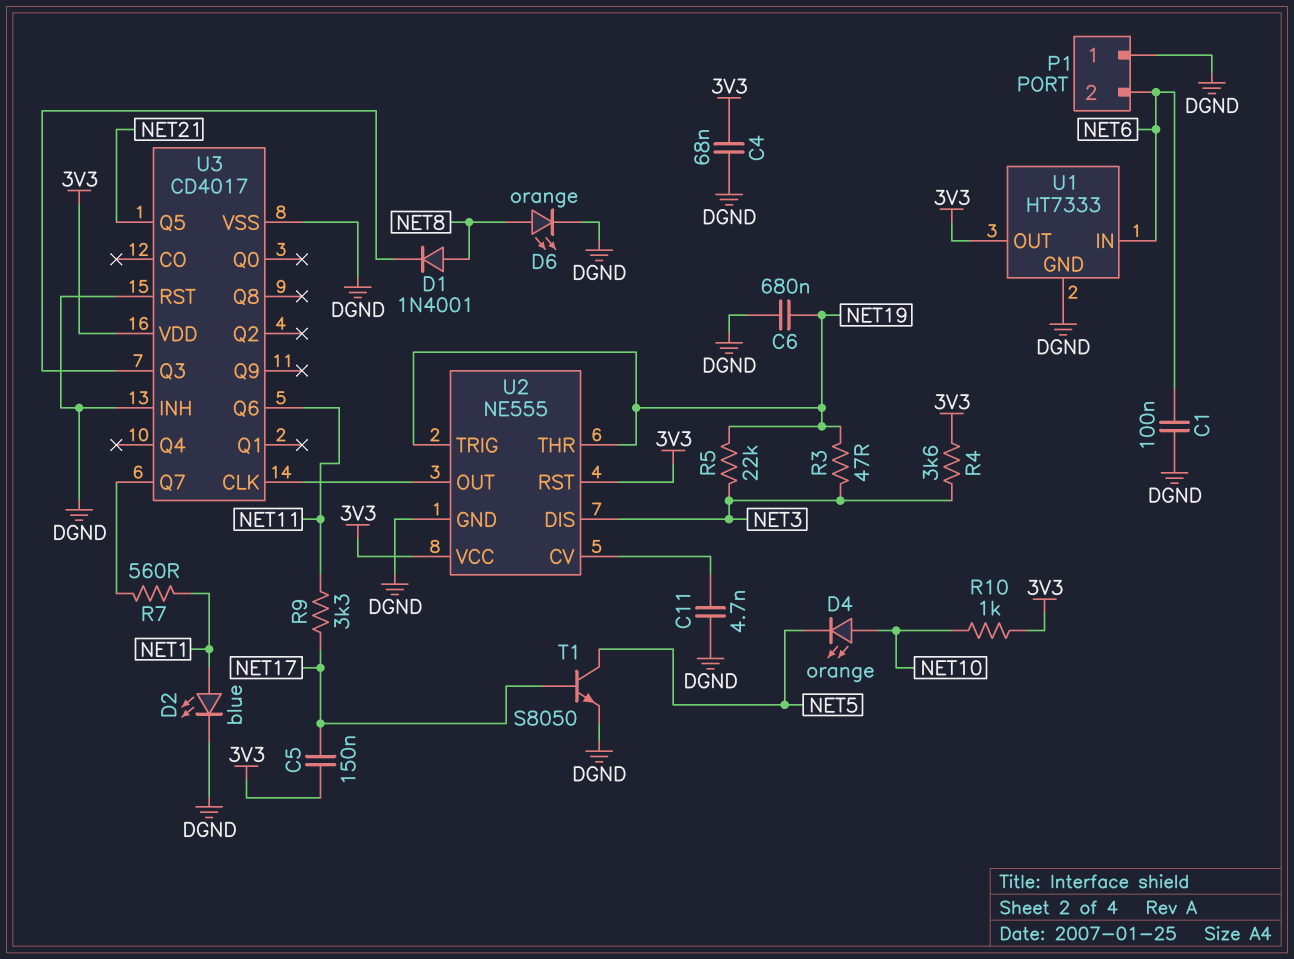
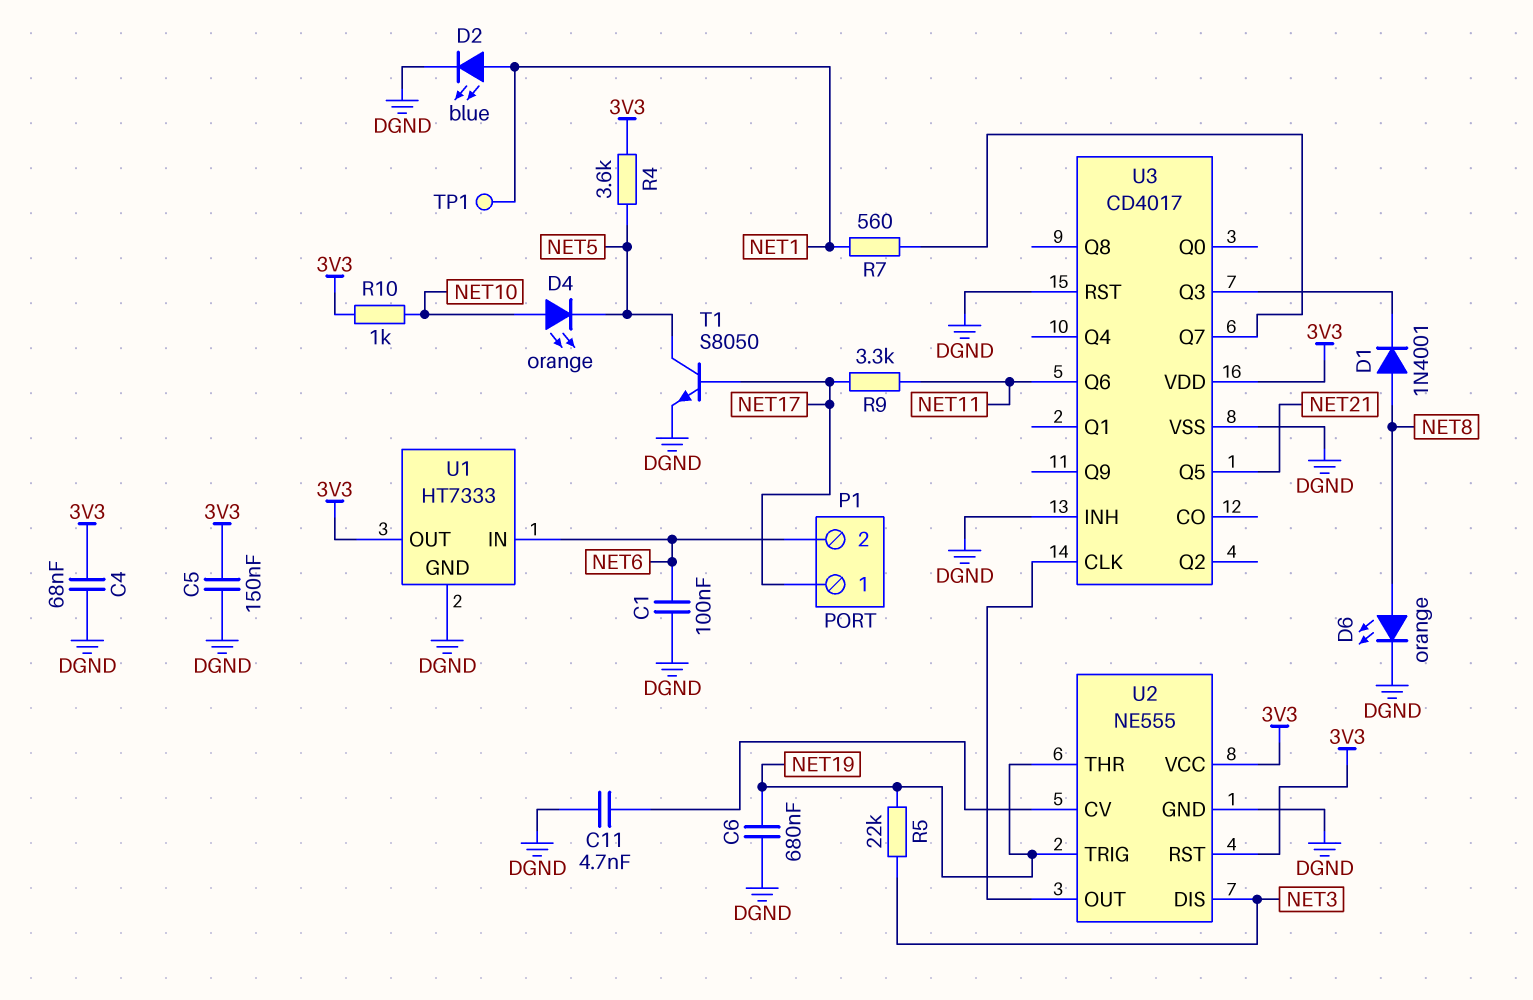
C5: 150nF (3V3, NET17) -> 150nF (3V3, DGND)
P1 pin 1: DGND -> NET17
R3: 47 (NET3, NET19) -> none
R4: 3.6k (3V3, NET3) -> 3.6k (3V3, NET5)
TP1: none -> test point (NET1)

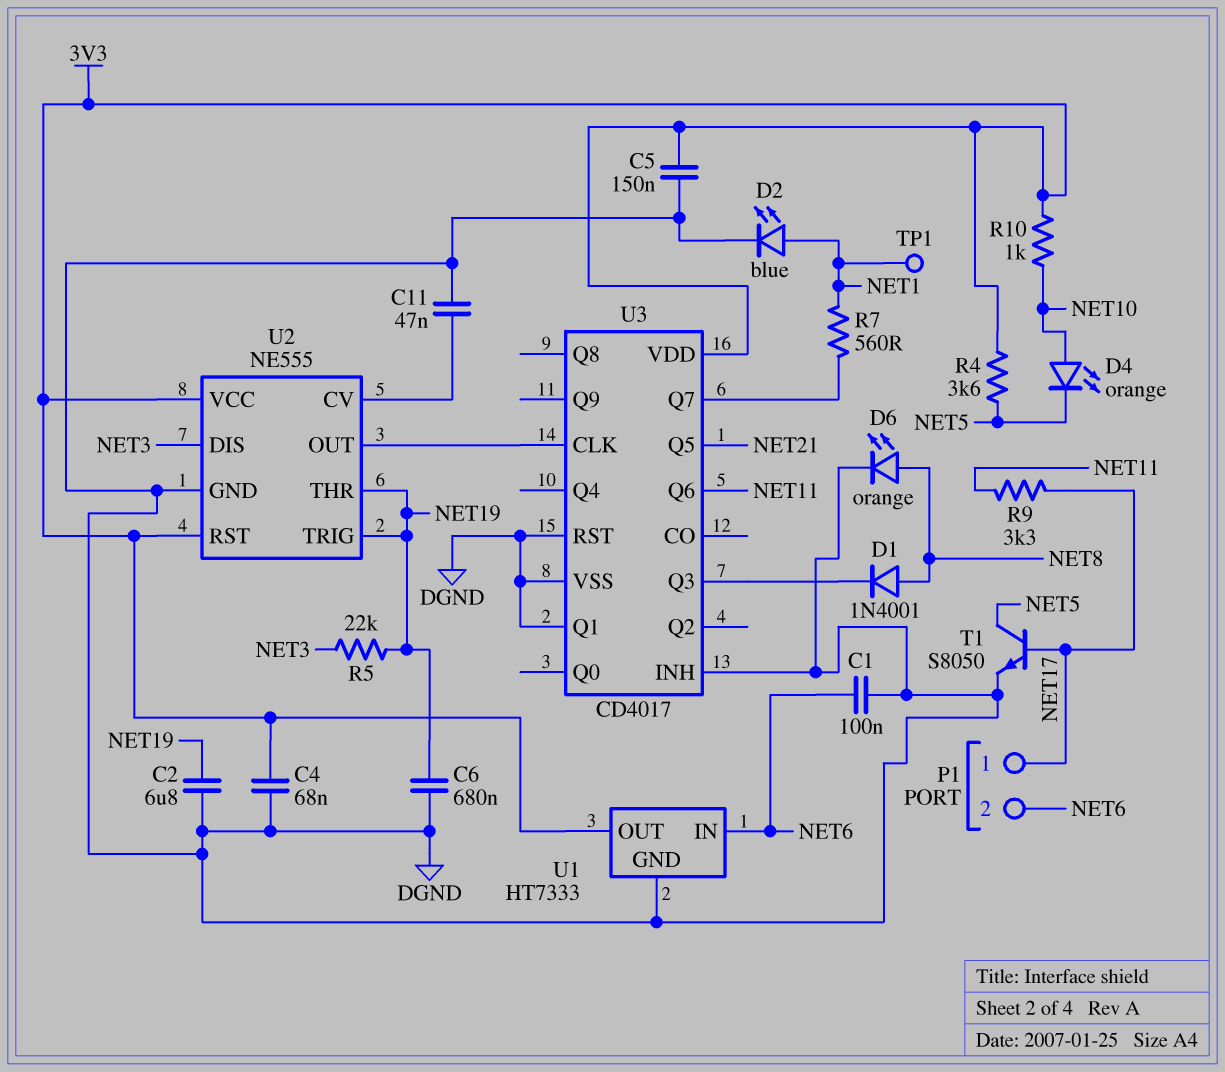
C2: none -> 6.8uF (DGND, NET19)
C11: 4.7nF (DGND, U2/CV) -> 47nF (DGND, U2/CV)
U3 pin Q1: none -> DGND

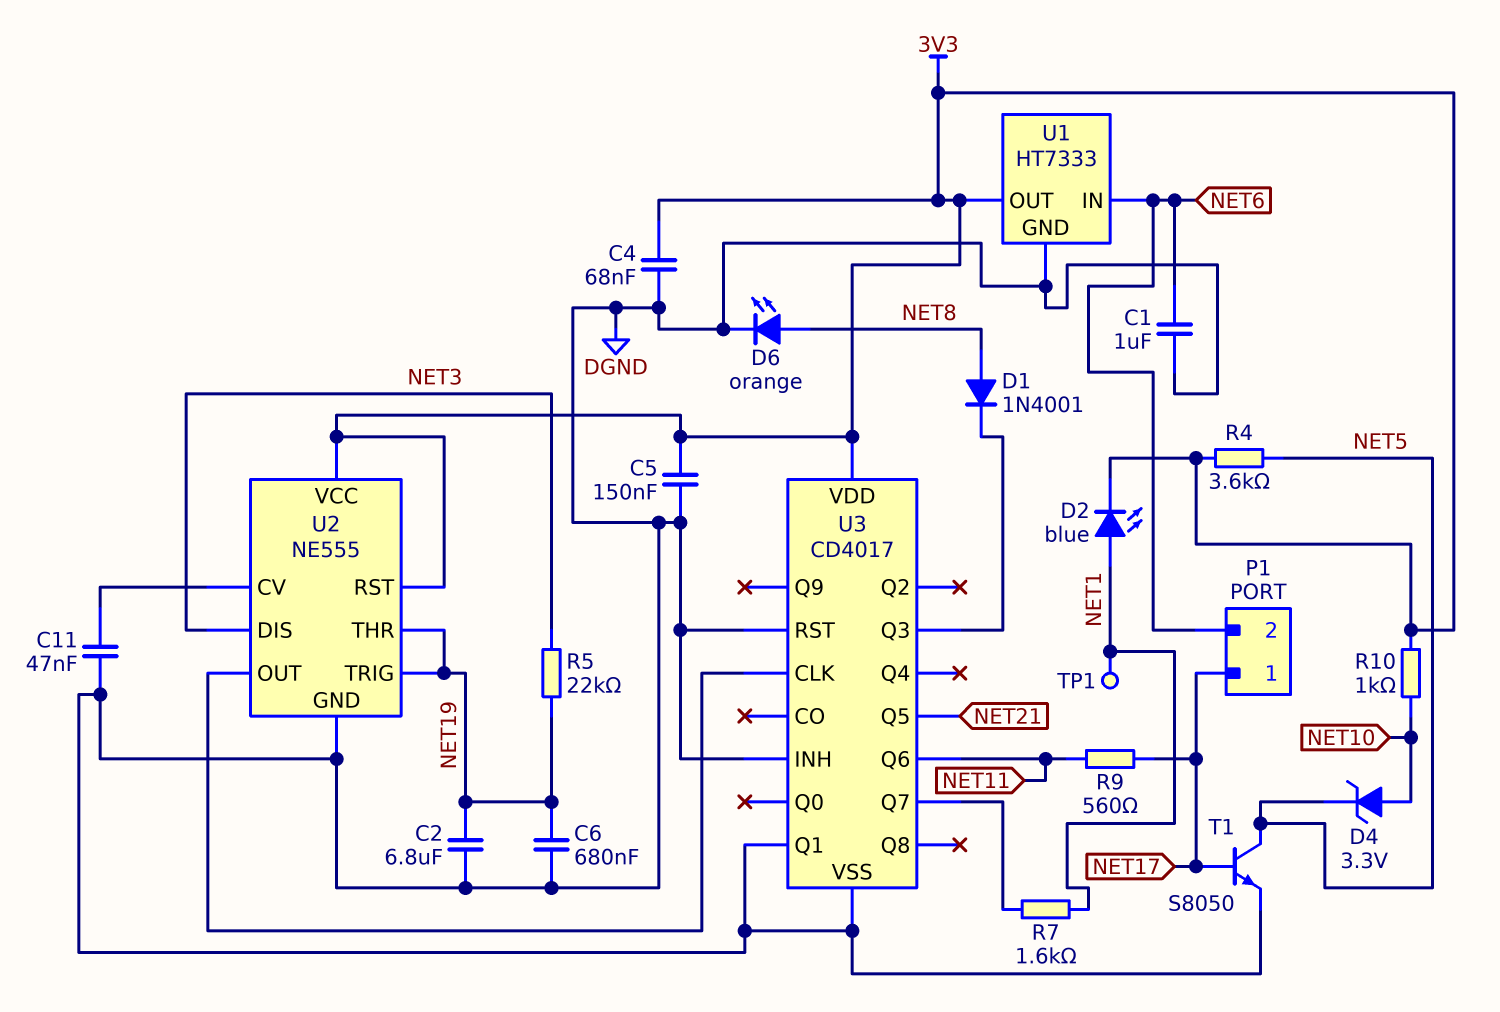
C1: 100nF (DGND, NET6) -> 1uF (DGND, NET6)
D2: LED blue (A NET1, K DGND) -> LED blue (A NET1, K 3V3)
D4: LED orange (A NET10, K NET5) -> zener 3.3V (A NET10, K NET5)
R7: 560 (NET1, U3/Q7) -> 1.6k (NET1, U3/Q7)
R9: 3.3k (NET11, NET17) -> 560 (NET11, NET17)

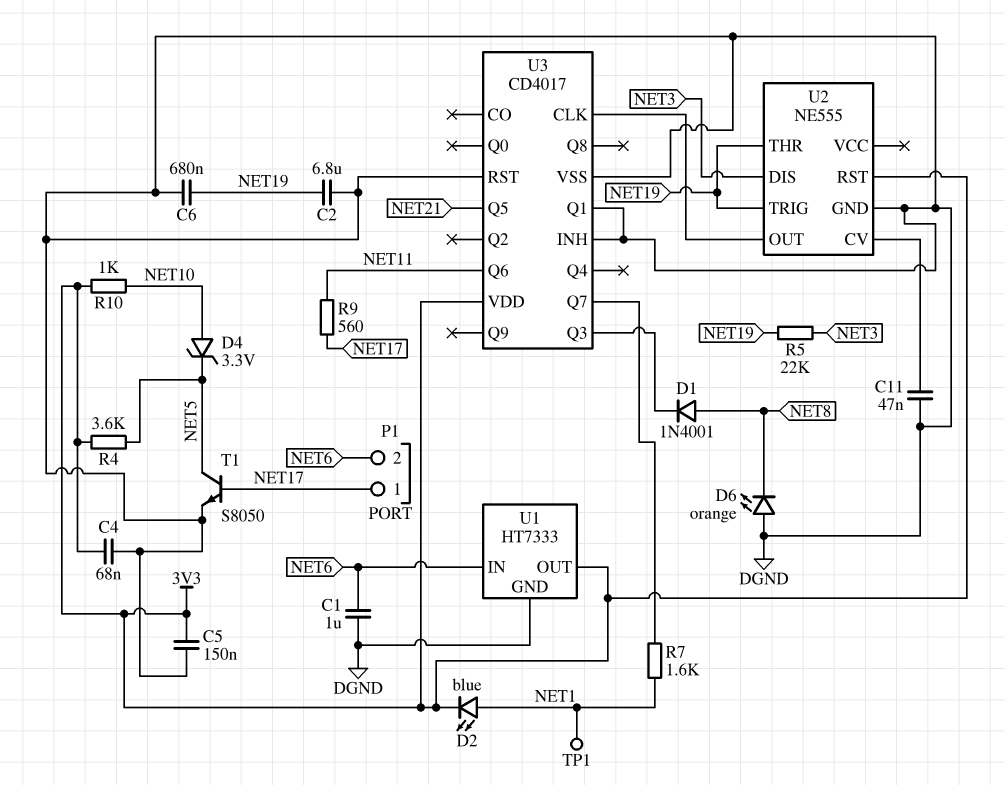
D6: LED orange (A NET8, K DGND) -> LED orange (A DGND, K NET8)
U2 pin VCC: 3V3 -> none

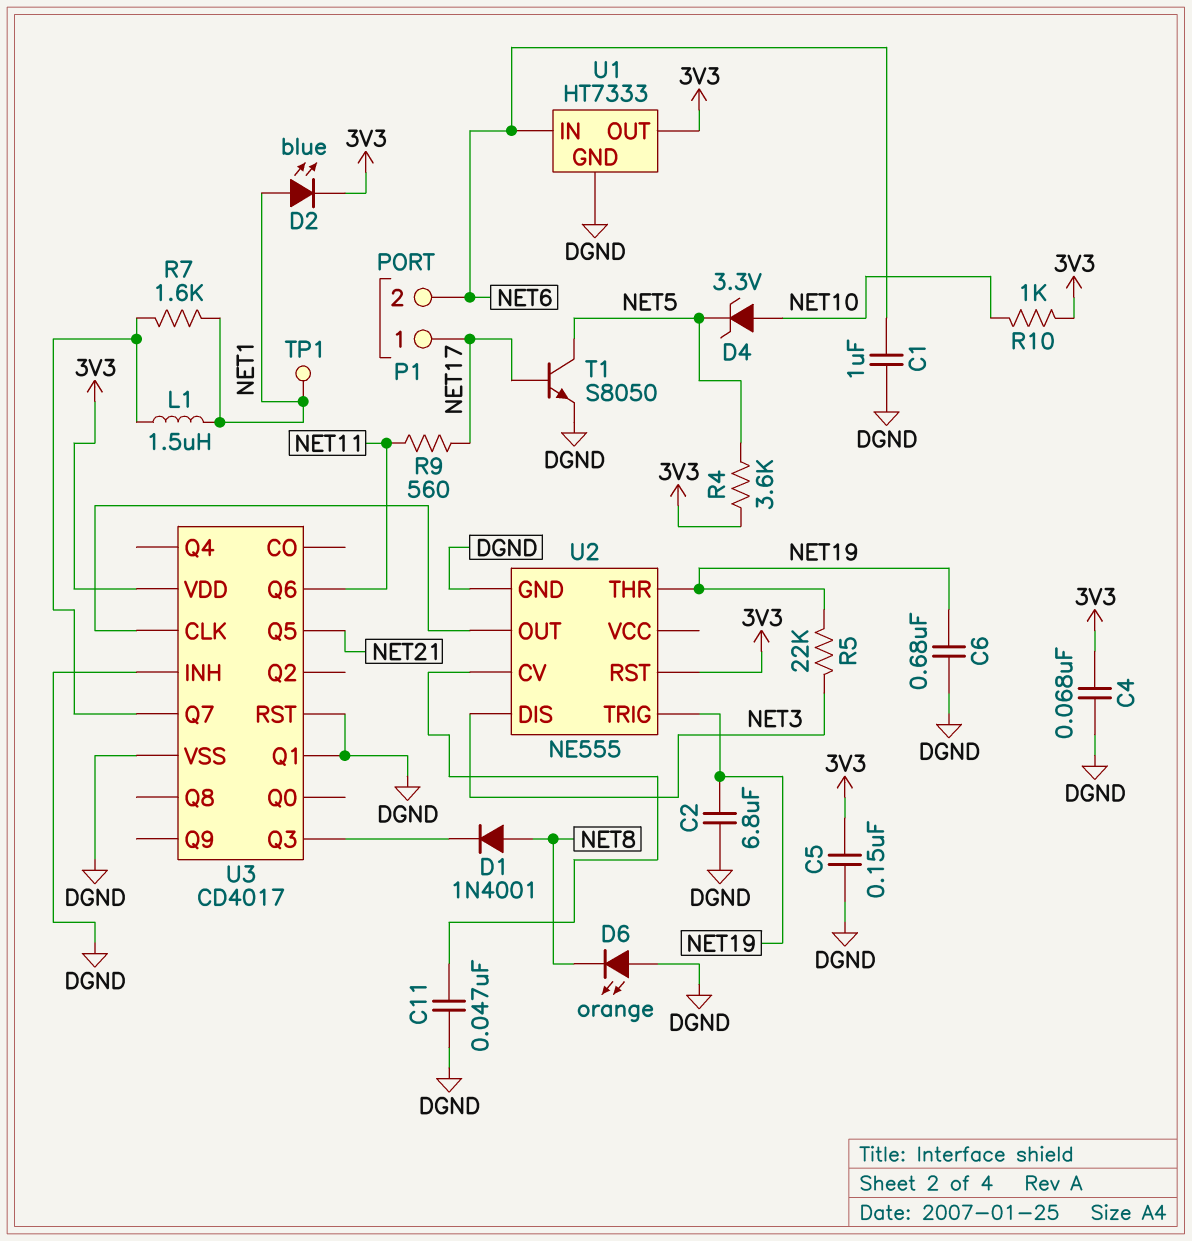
L1: none -> 1.5uH (NET1, U3/Q7)

